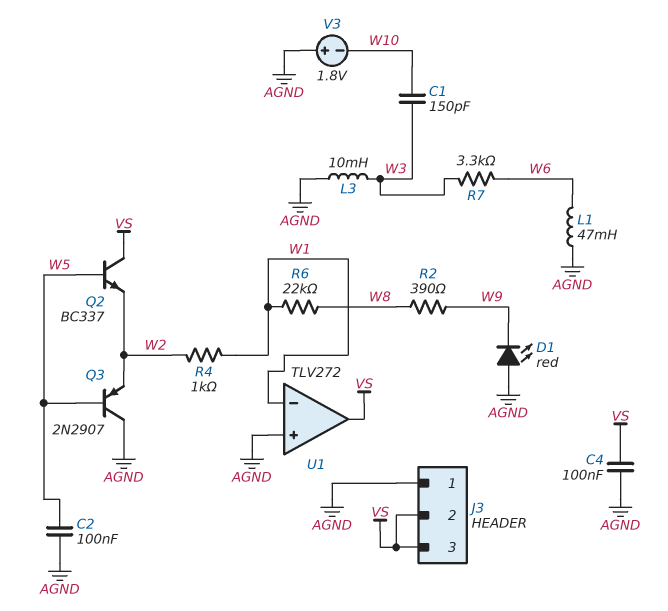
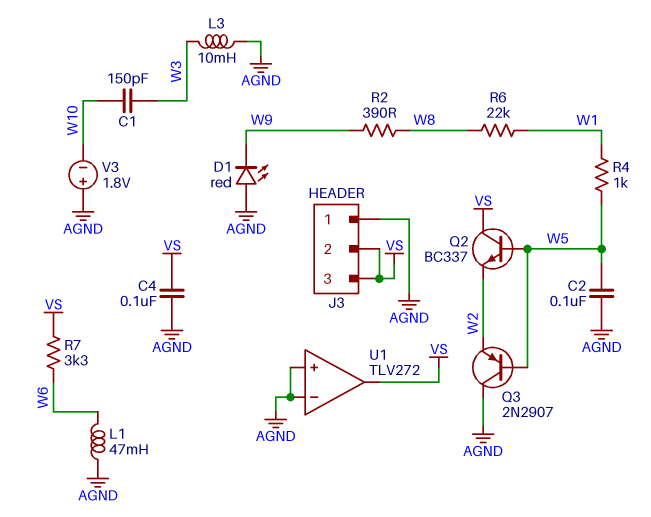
R4: 1k (W1, W2) -> 1k (W1, W5)
R7: 3.3k (W3, W6) -> 3.3k (VS, W6)
U1 pin in-: W1 -> AGND

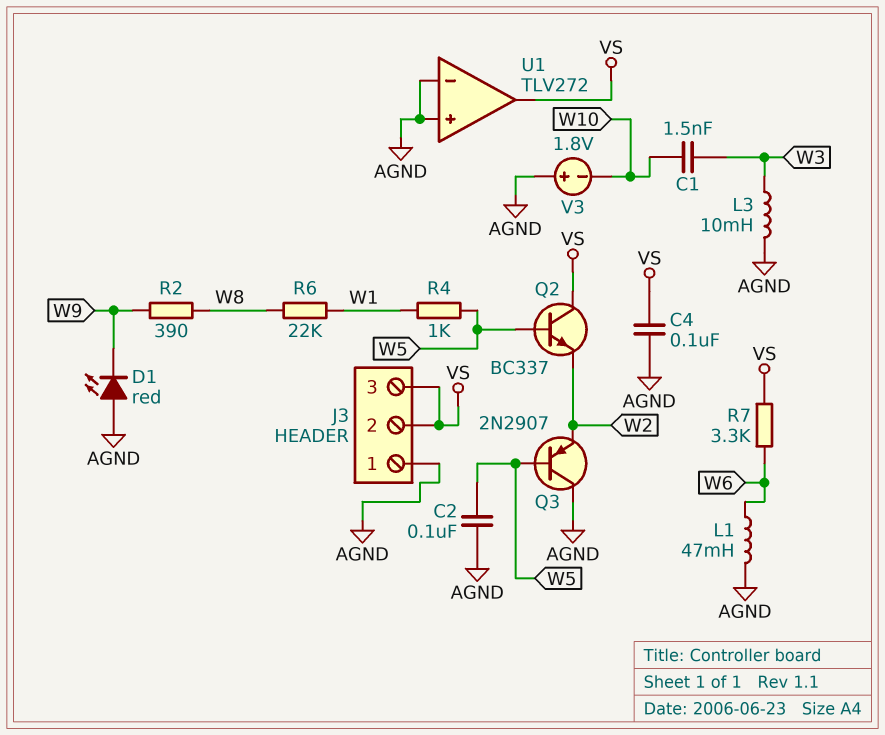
C1: 150pF (W3, W10) -> 1.5nF (W3, W10)

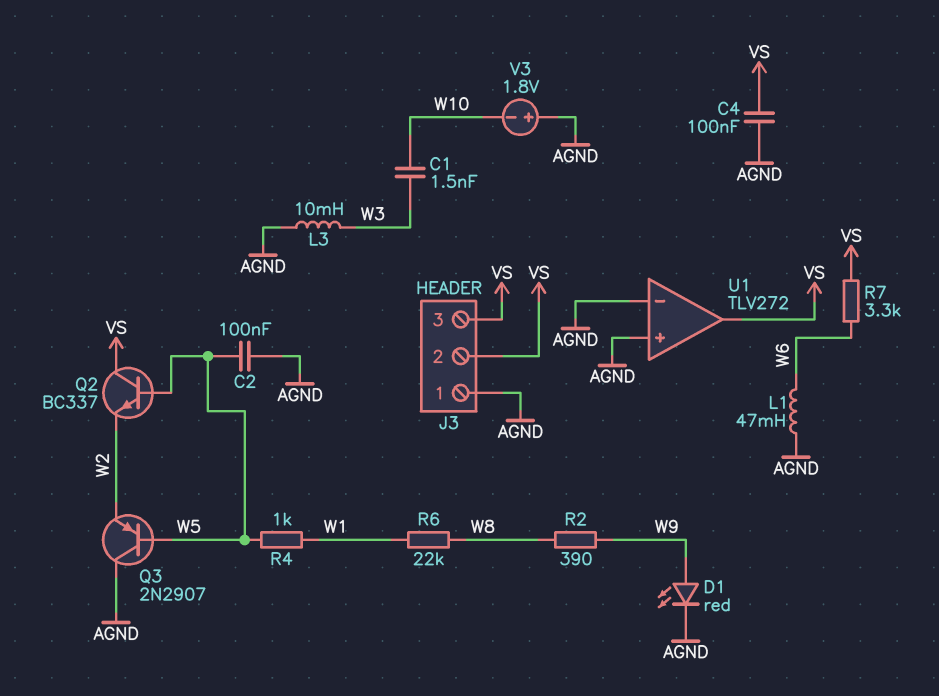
D1: LED red (A AGND, K W9) -> LED red (A W9, K AGND)

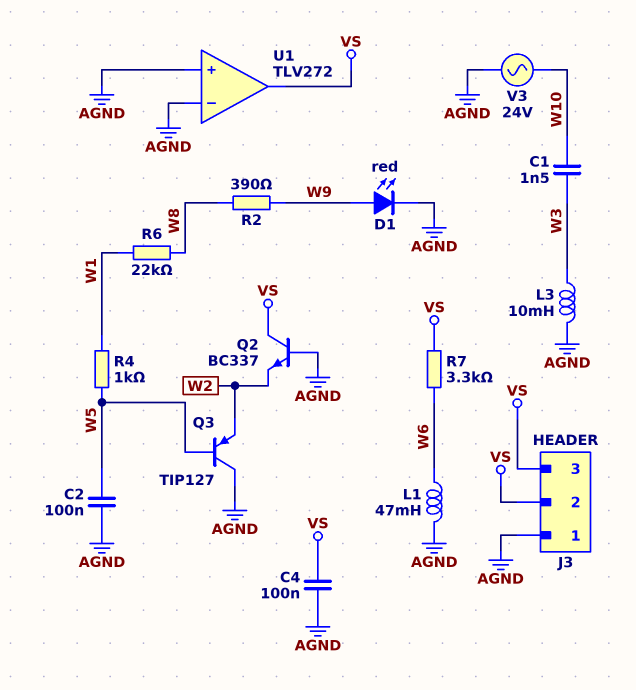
Q2: NPN BC337 (B W5, C VS, E W2) -> NPN BC337 (B AGND, C VS, E W2)
Q3: PNP 2N2907 (B W5, C AGND, E W2) -> PNP TIP127 (B W5, C AGND, E W2)
V3: 1.8V (plus AGND, minus W10) -> AC 24V (AGND, W10)

